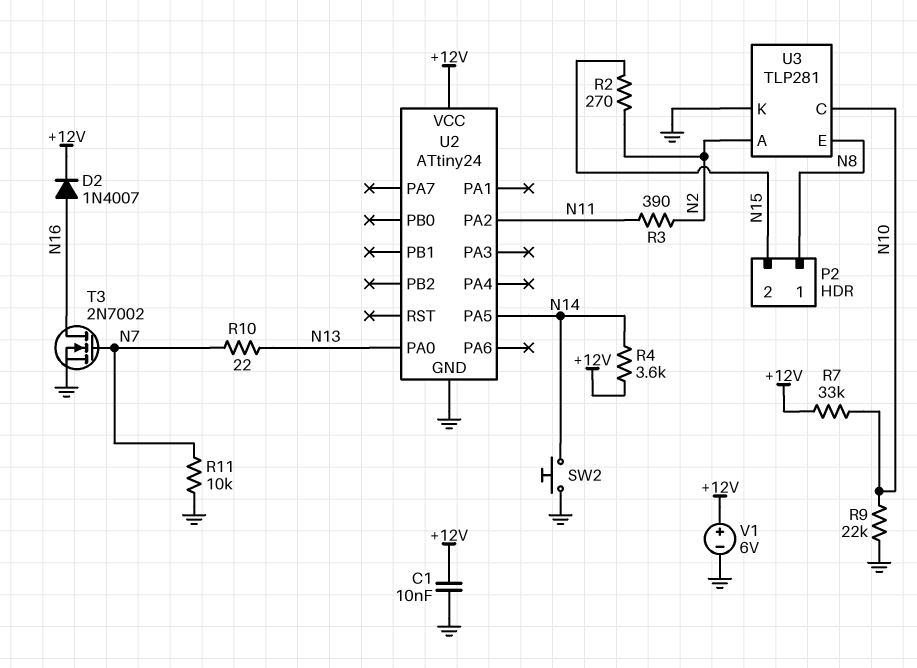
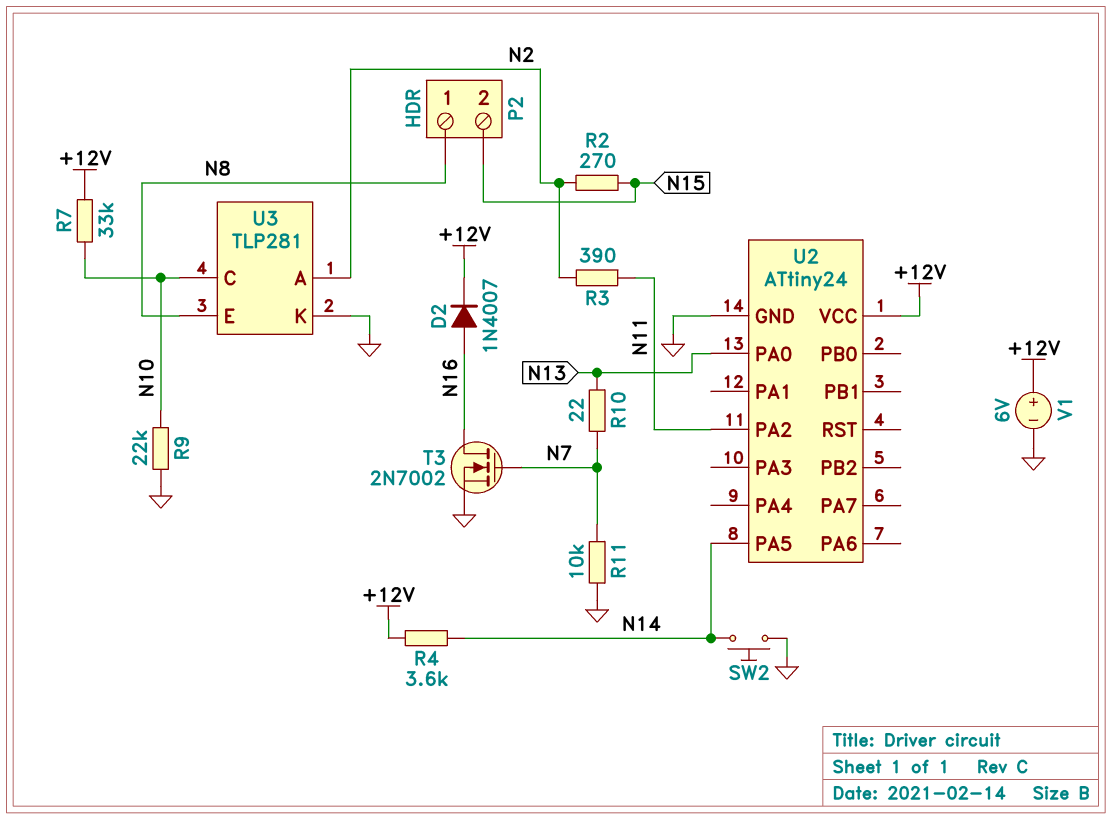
C1: 10nF (+12V, GND) -> none

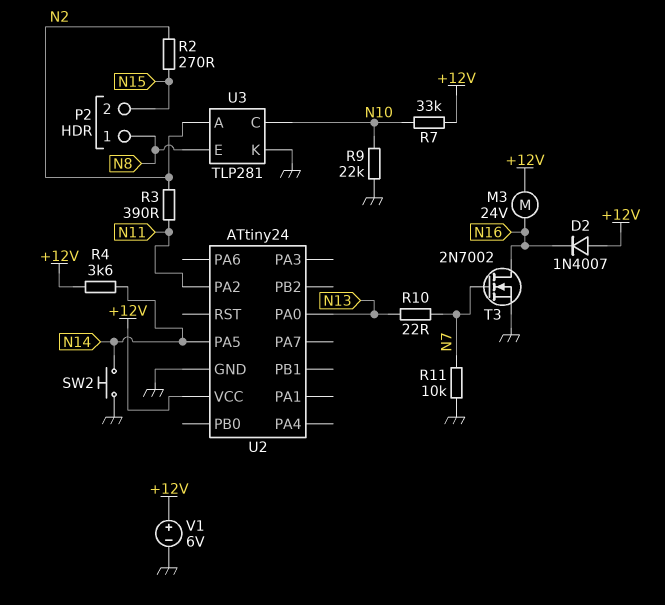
D2: diode 1N4007 (A N16, K +12V) -> diode 1N4007 (A +12V, K N16)
M3: none -> motor 24V (+12V, N16)

